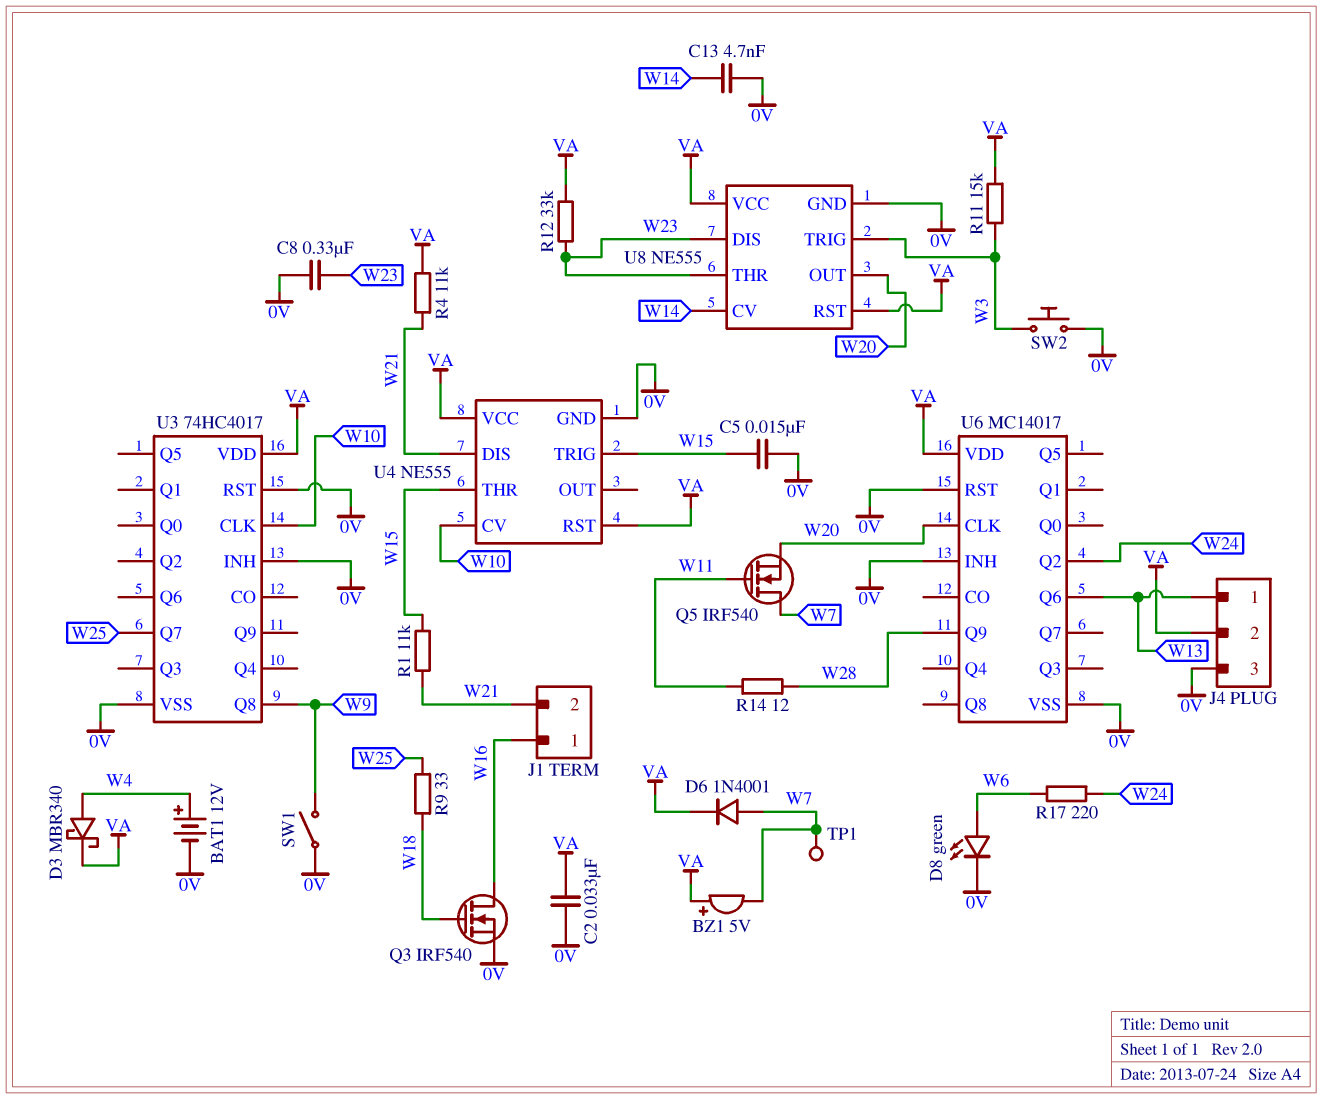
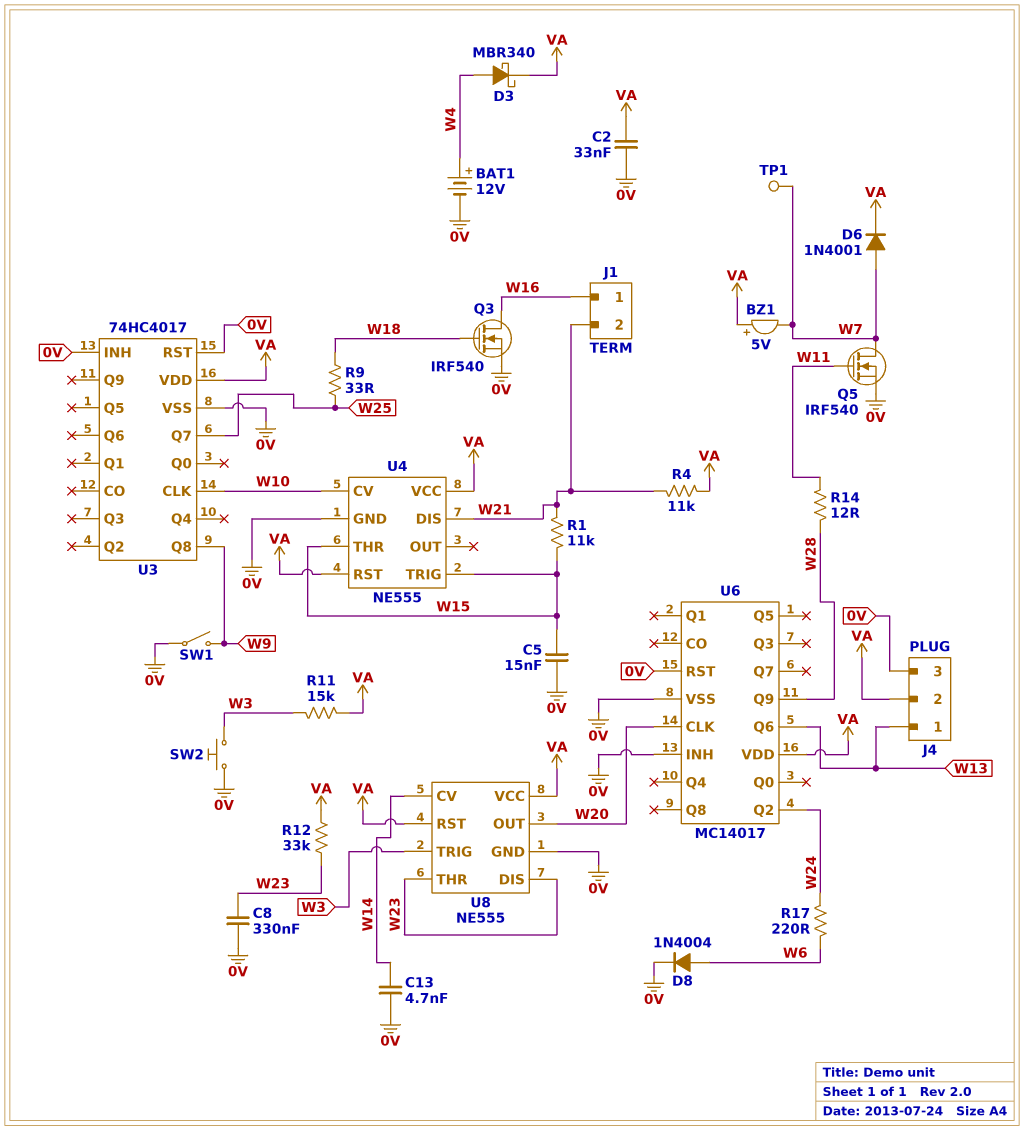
D8: LED green (A W6, K 0V) -> diode 1N4004 (A W6, K 0V)
Q5: NMOS IRF540 (G W11, D W7, S W20) -> NMOS IRF540 (G W11, D W7, S 0V)

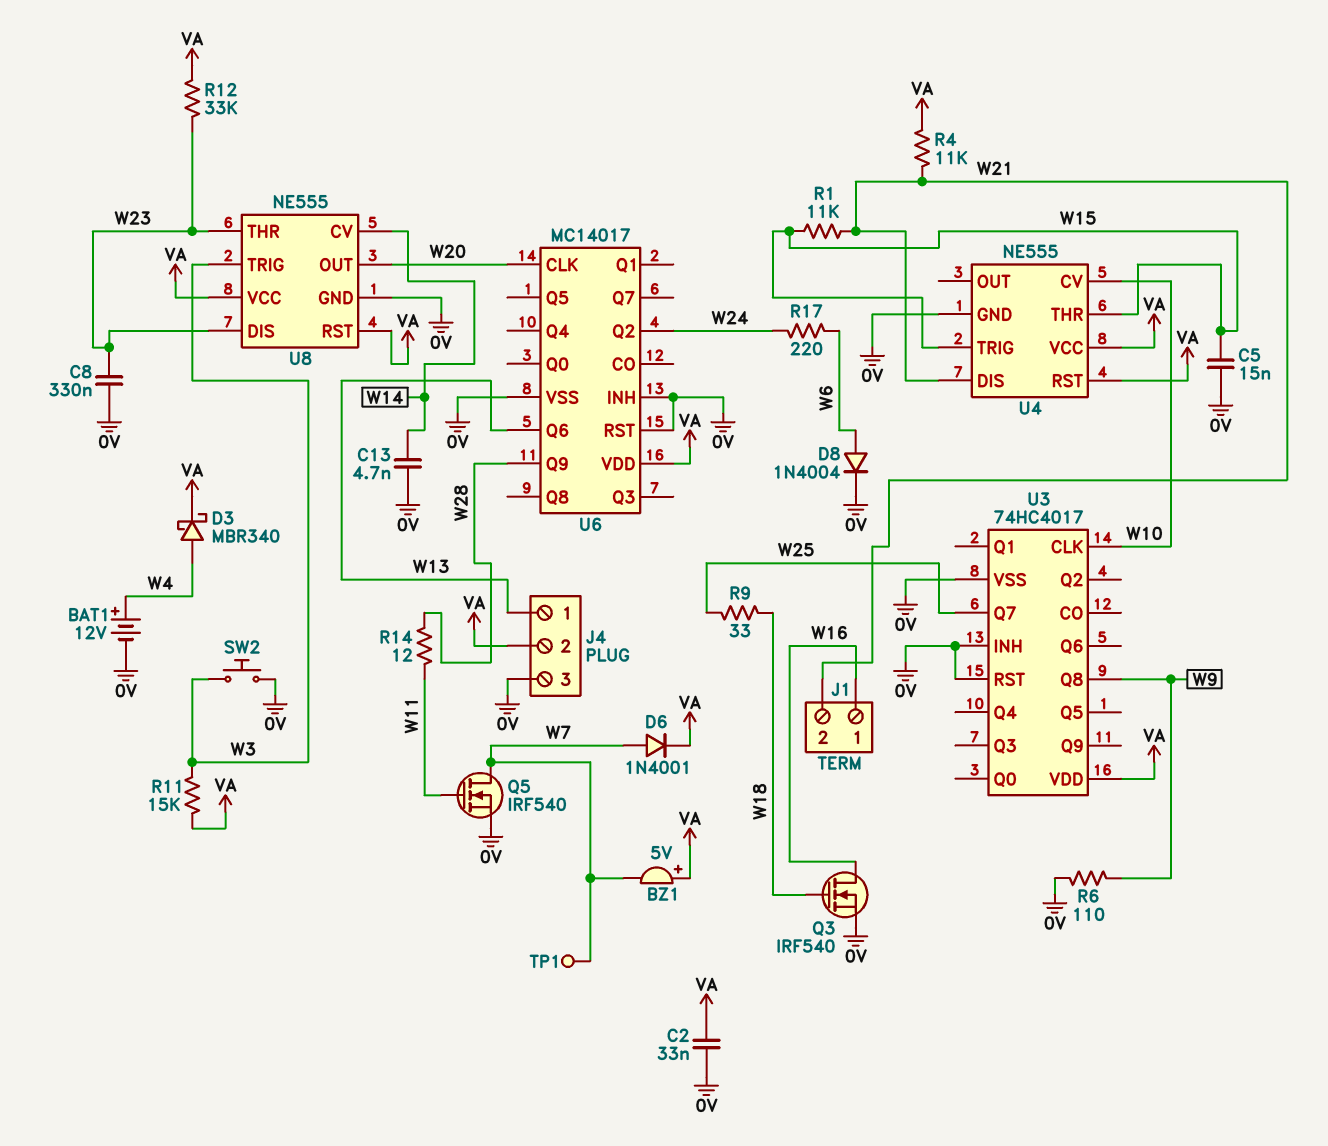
R6: none -> 110 (0V, W9)
SW1: switch (0V, W9) -> none

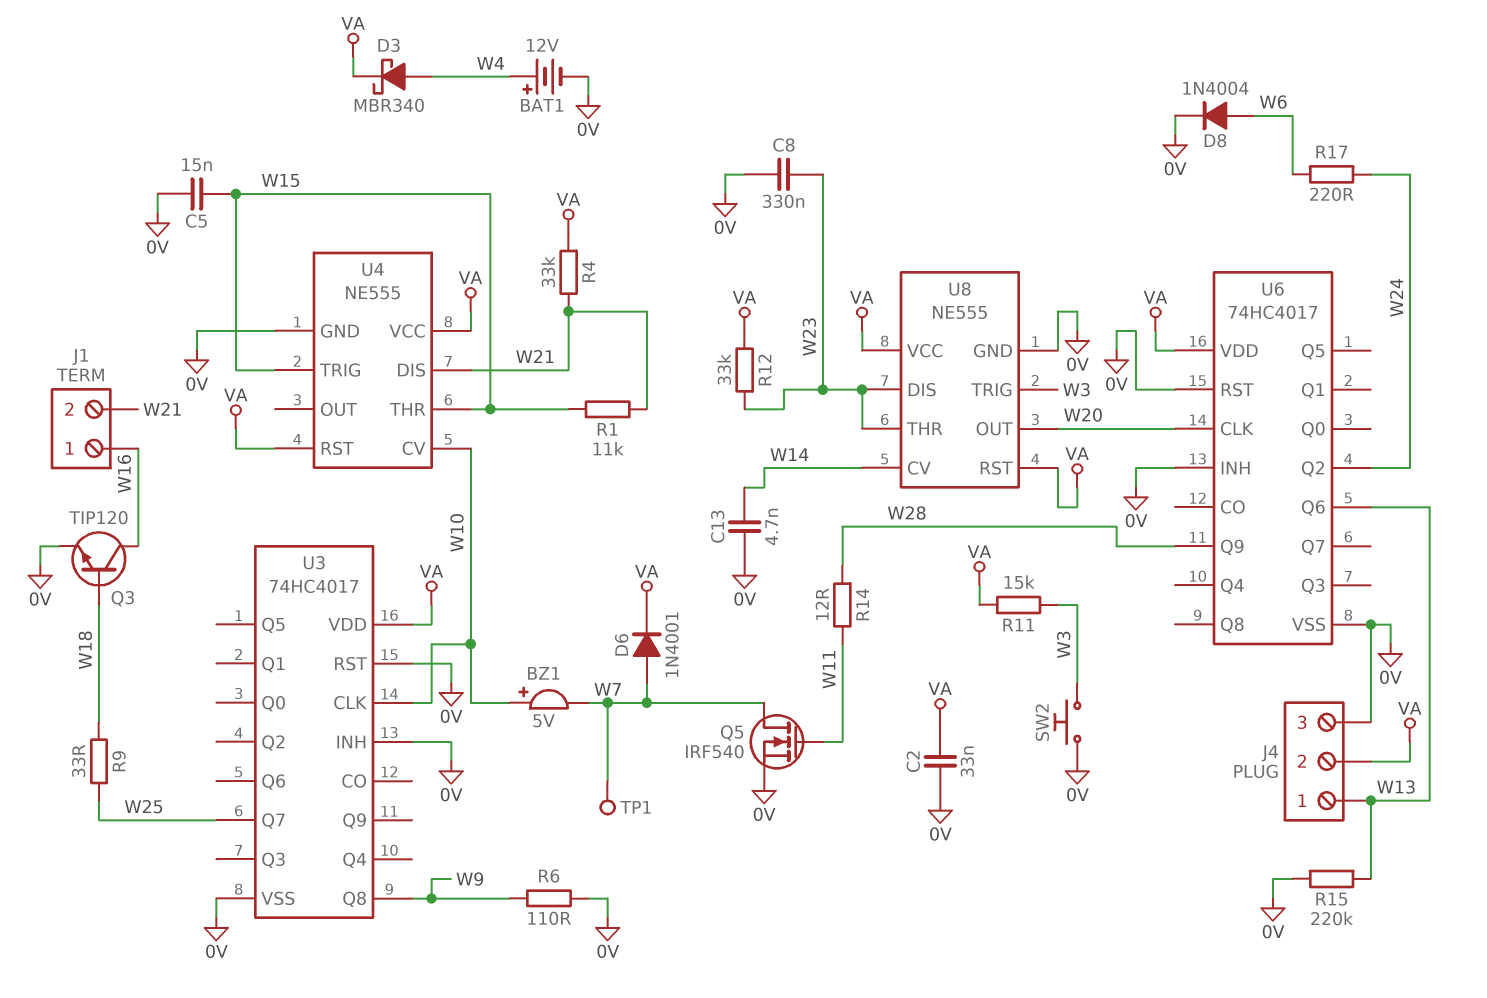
BZ1: buzzer 5V (plus VA, minus W7) -> buzzer 5V (plus W10, minus W7)
Q3: NMOS IRF540 (G W18, D W16, S 0V) -> NPN TIP120 (B W18, C W16, E 0V)
R4: 11k (VA, W21) -> 33k (VA, W21)
R15: none -> 220k (0V, W13)
U6: MC14017 -> 74HC4017

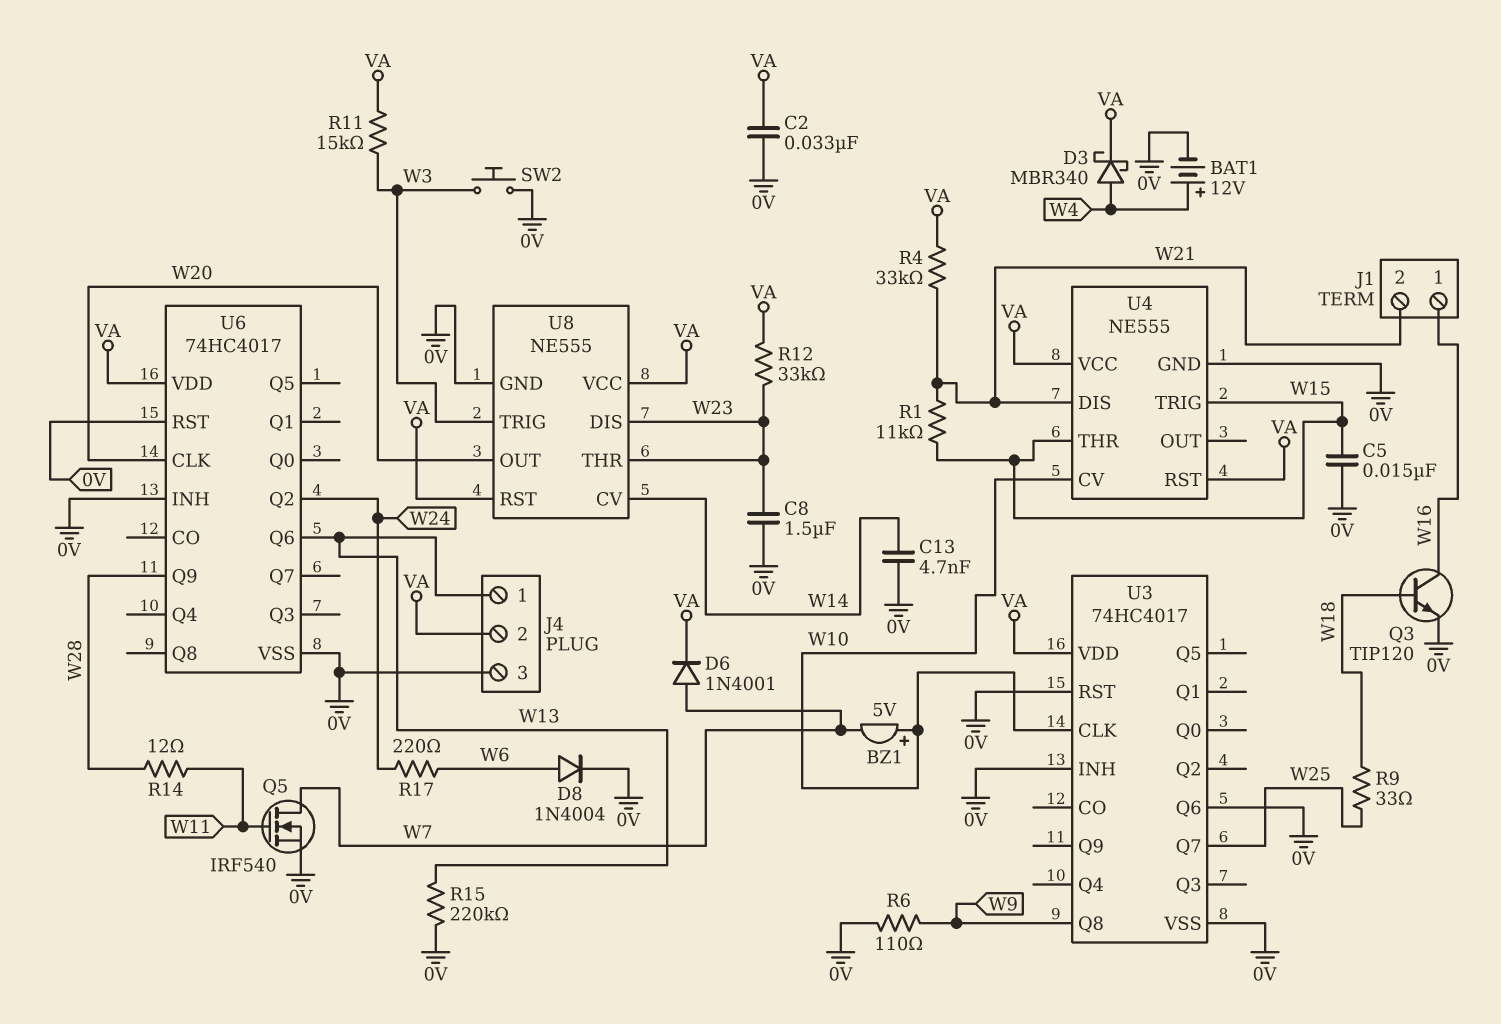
C8: 330nF (0V, W23) -> 1.5uF (0V, W23)
TP1: test point (W7) -> none
U3 pin Q6: none -> 0V

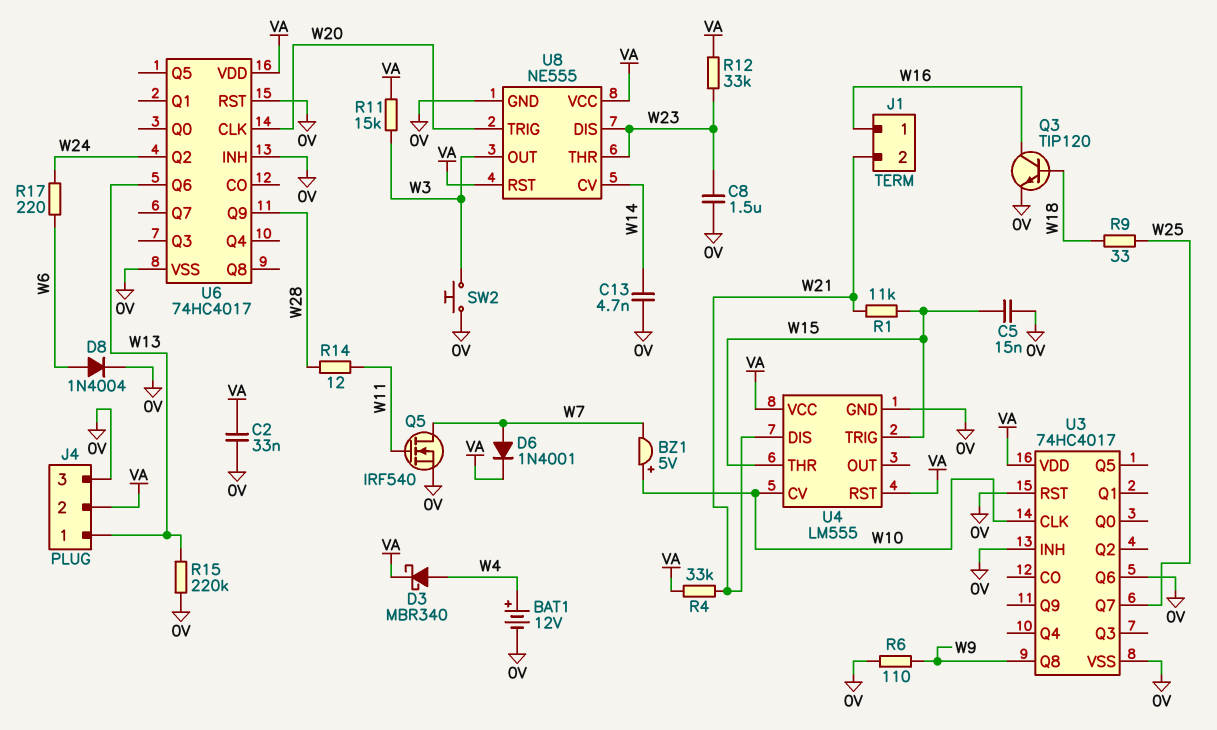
U4: NE555 -> LM555
U8 pin OUT: W20 -> W3
U8 pin TRIG: W3 -> W20

